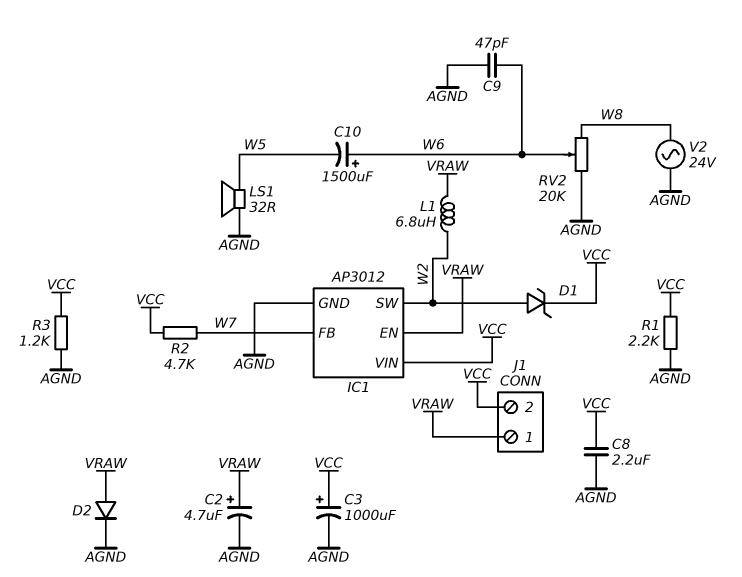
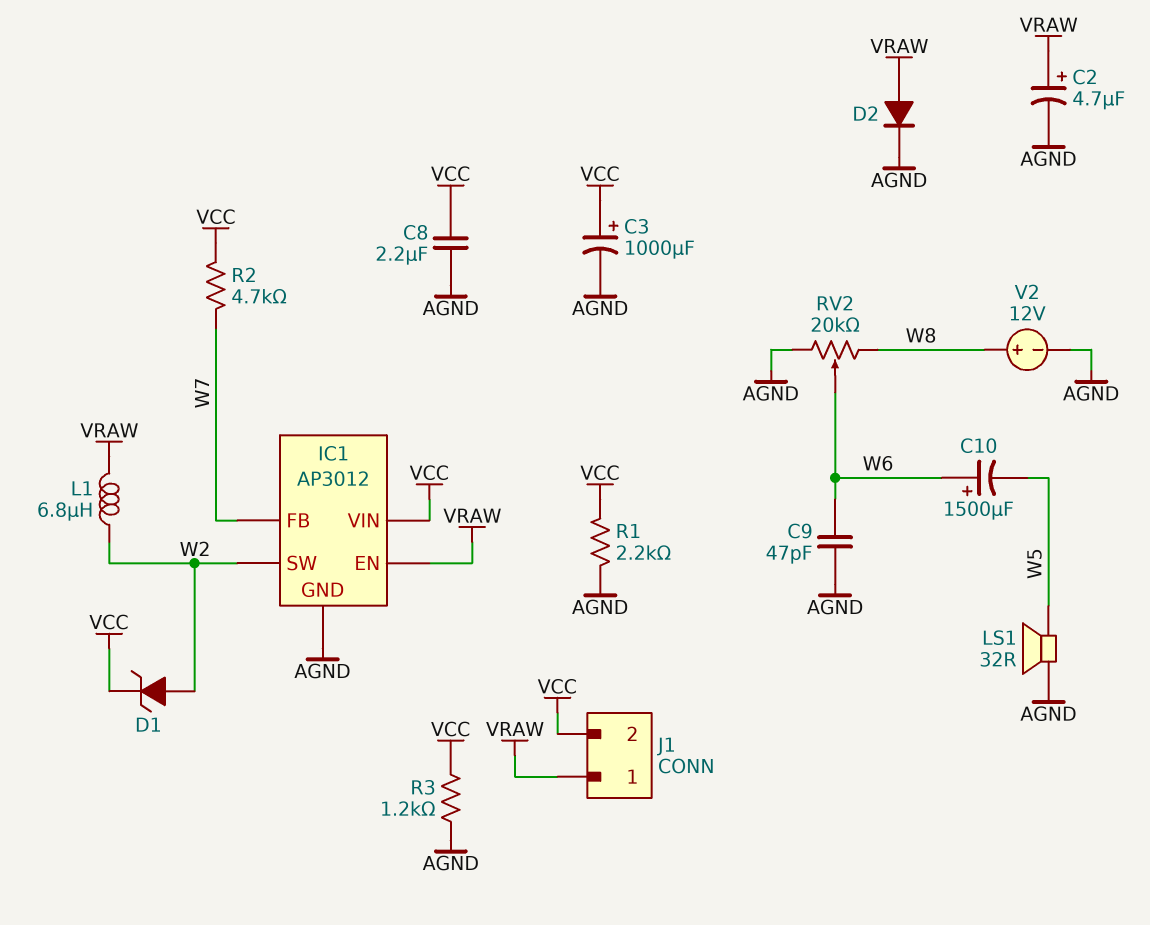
V2: AC 24V (AGND, W8) -> 12V (plus W8, minus AGND)

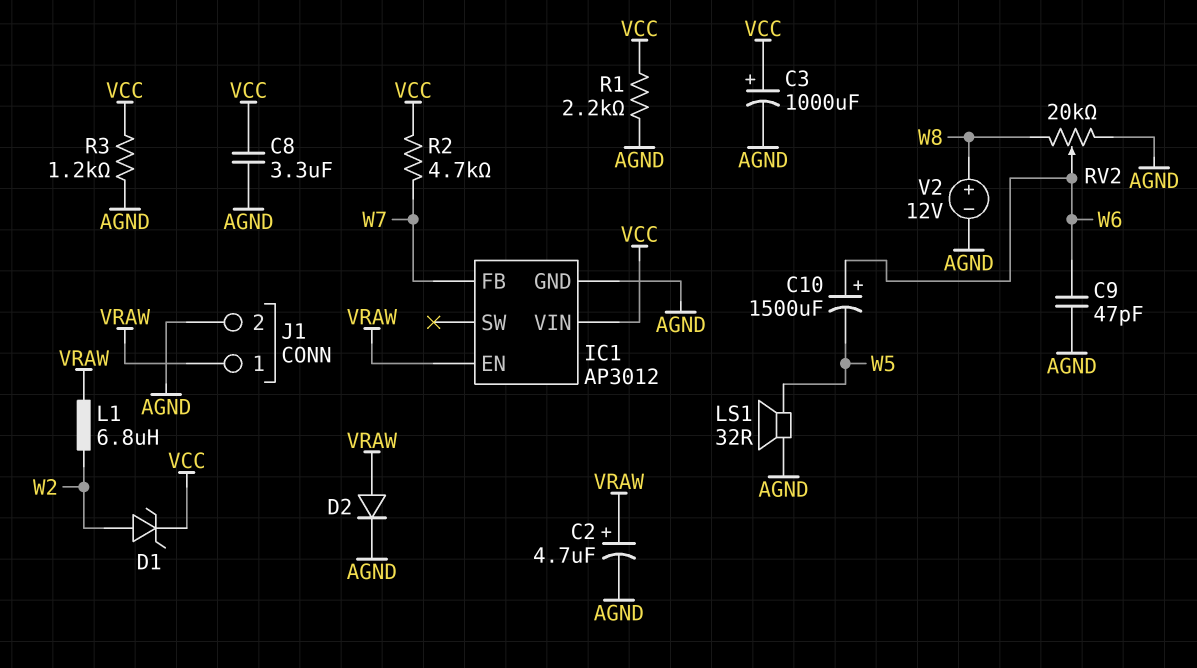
C8: 2.2uF (AGND, VCC) -> 3.3uF (AGND, VCC)
IC1 pin SW: W2 -> none
J1 pin 2: VCC -> AGND

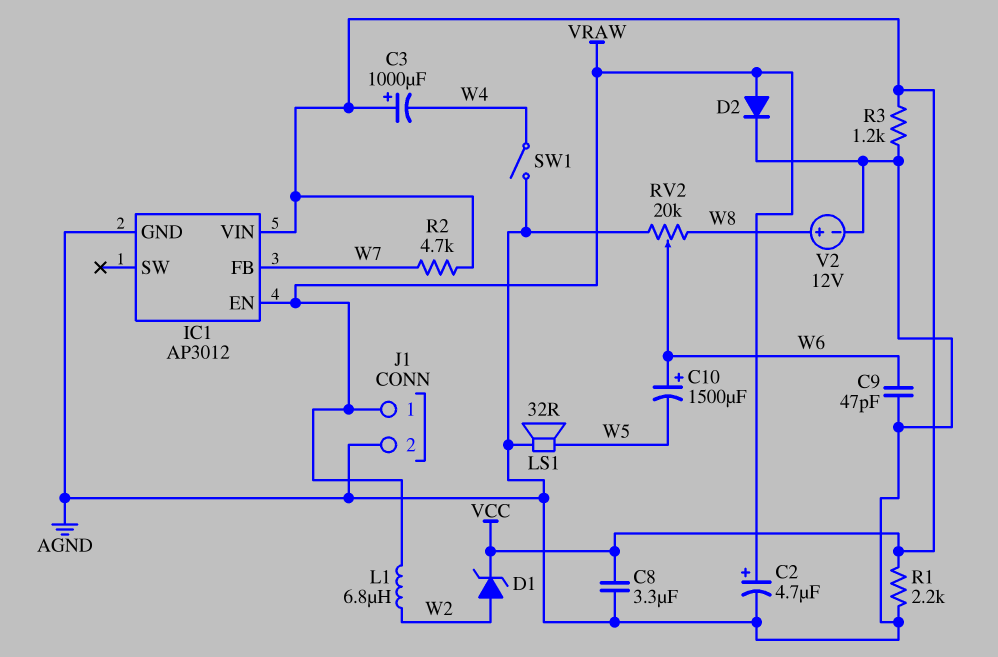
C3: 1000uF (plus VCC, minus AGND) -> 1000uF (plus VCC, minus W4)
SW1: none -> switch (AGND, W4)

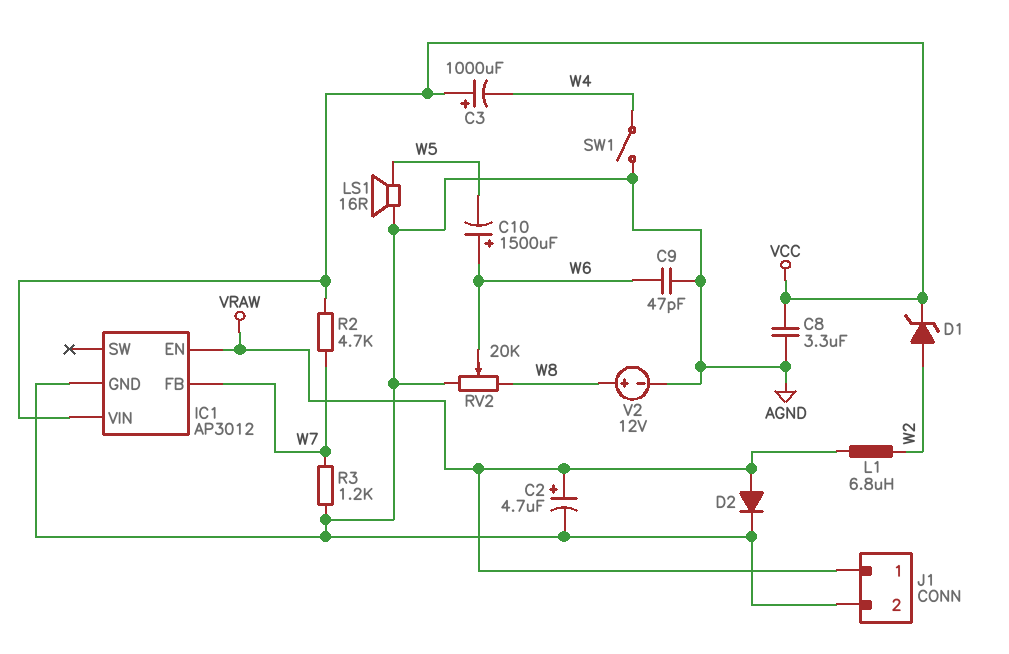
LS1: speaker 32R (AGND, W5) -> speaker 16R (AGND, W5)
R1: 2.2k (AGND, VCC) -> none
R3: 1.2k (AGND, VCC) -> 1.2k (AGND, W7)

